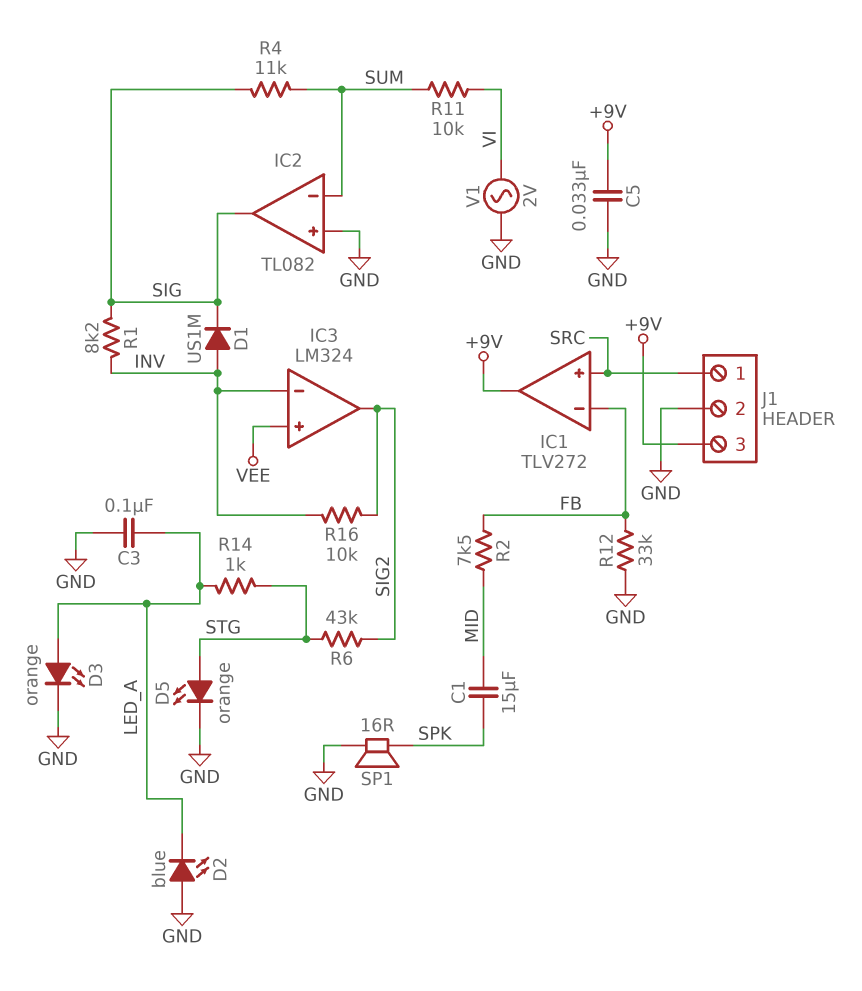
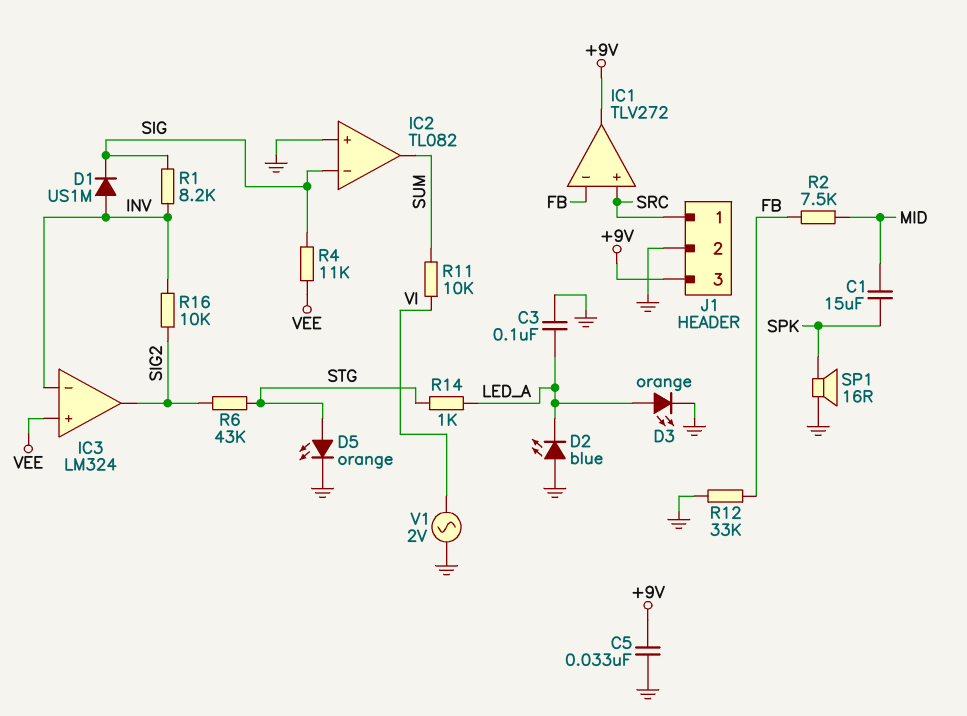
IC2 pin in-: SUM -> SIG
IC2 pin out: SIG -> SUM
R4: 11k (SIG, SUM) -> 11k (SIG, VEE)

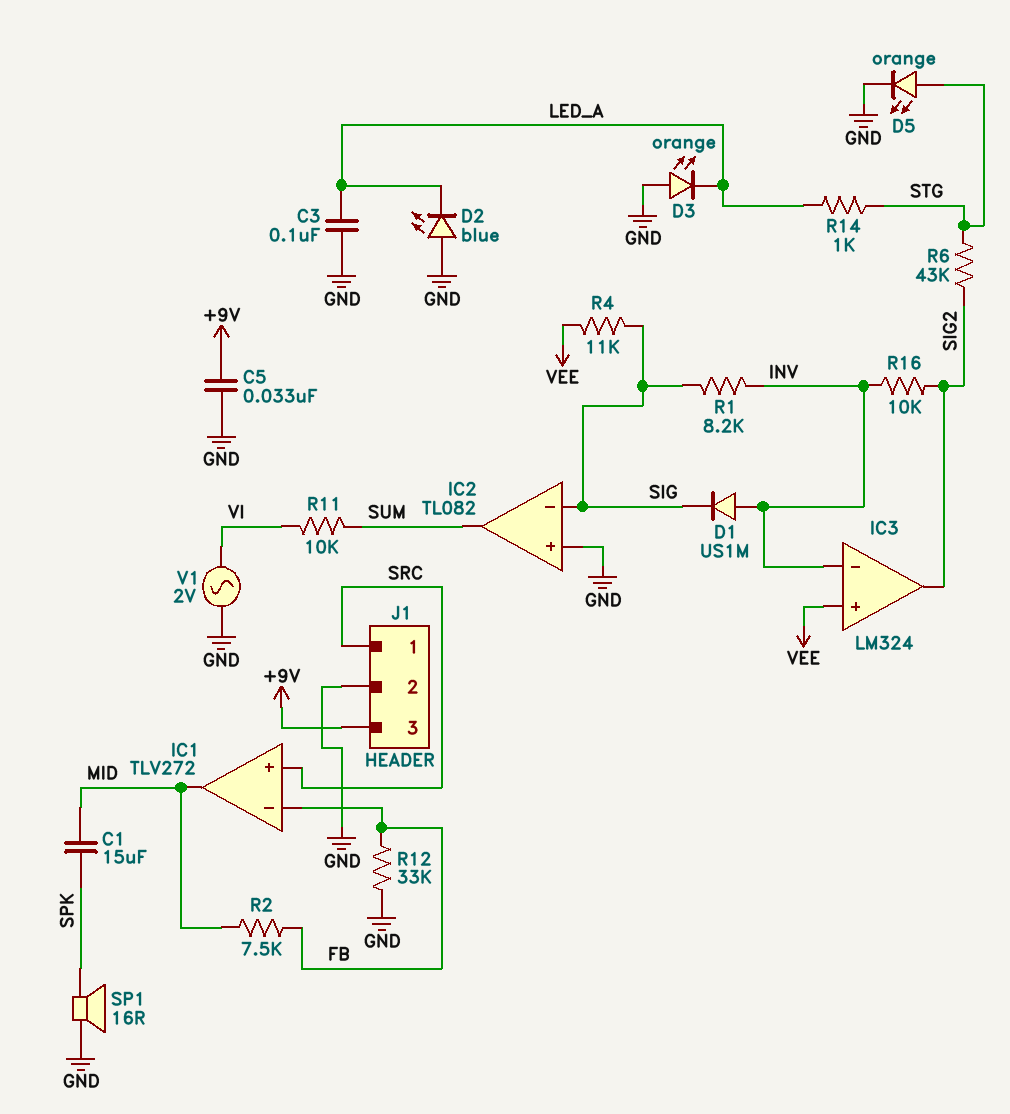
D3: LED orange (A LED_A, K GND) -> LED orange (A GND, K LED_A)
IC1 pin out: +9V -> MID

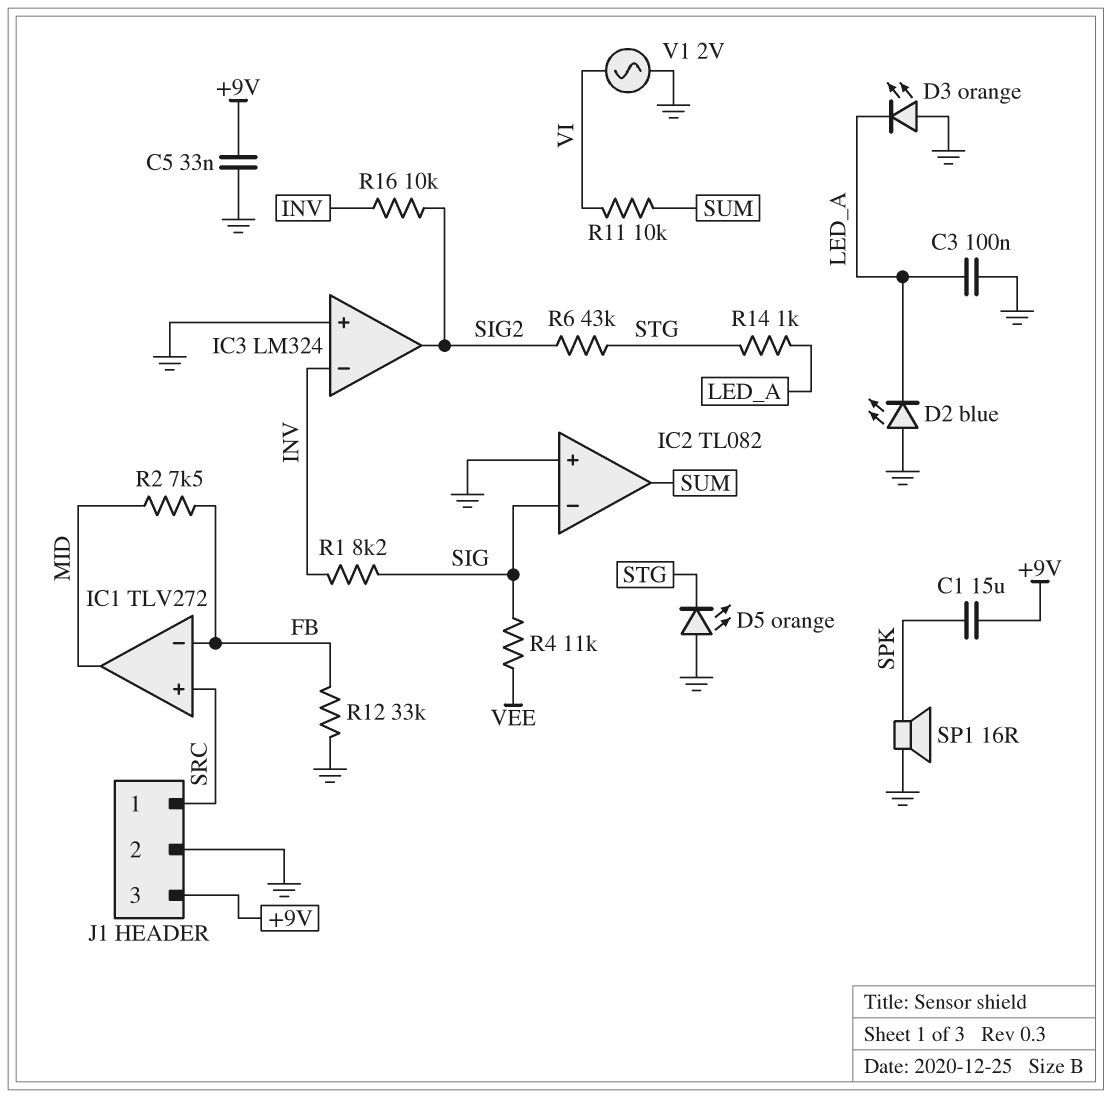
C1: 15uF (MID, SPK) -> 15uF (+9V, SPK)
D1: diode US1M (A INV, K SIG) -> none
D5: LED orange (A STG, K GND) -> LED orange (A GND, K STG)
IC3 pin in+: VEE -> GND

